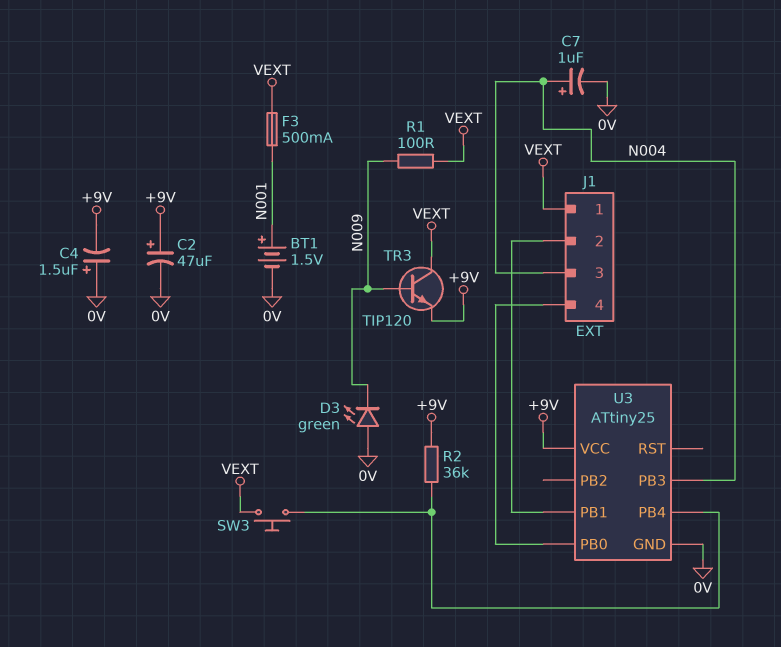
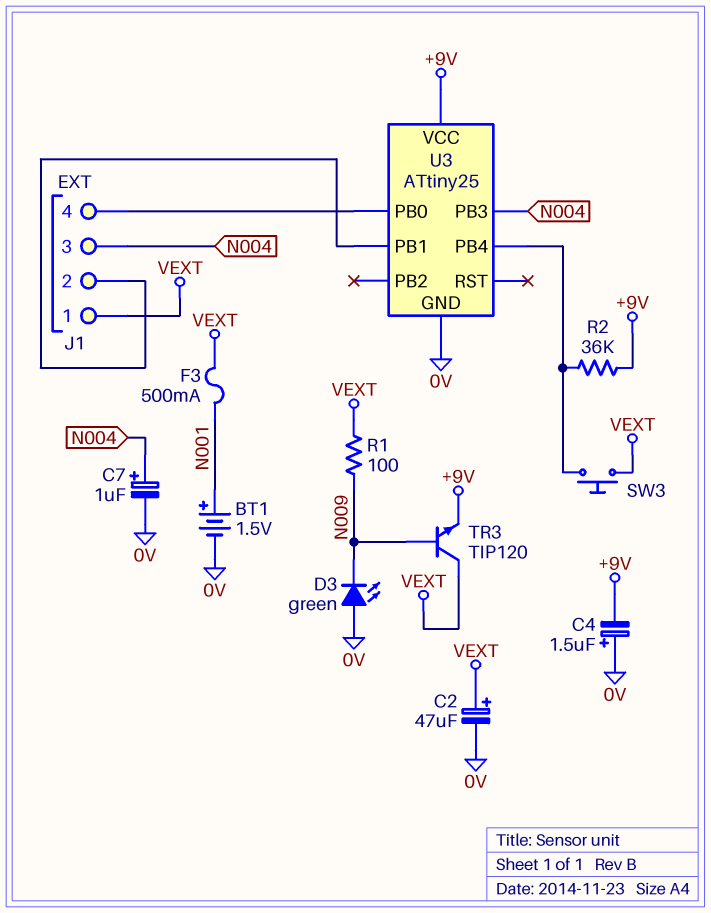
C2: 47uF (plus +9V, minus 0V) -> 47uF (plus VEXT, minus 0V)

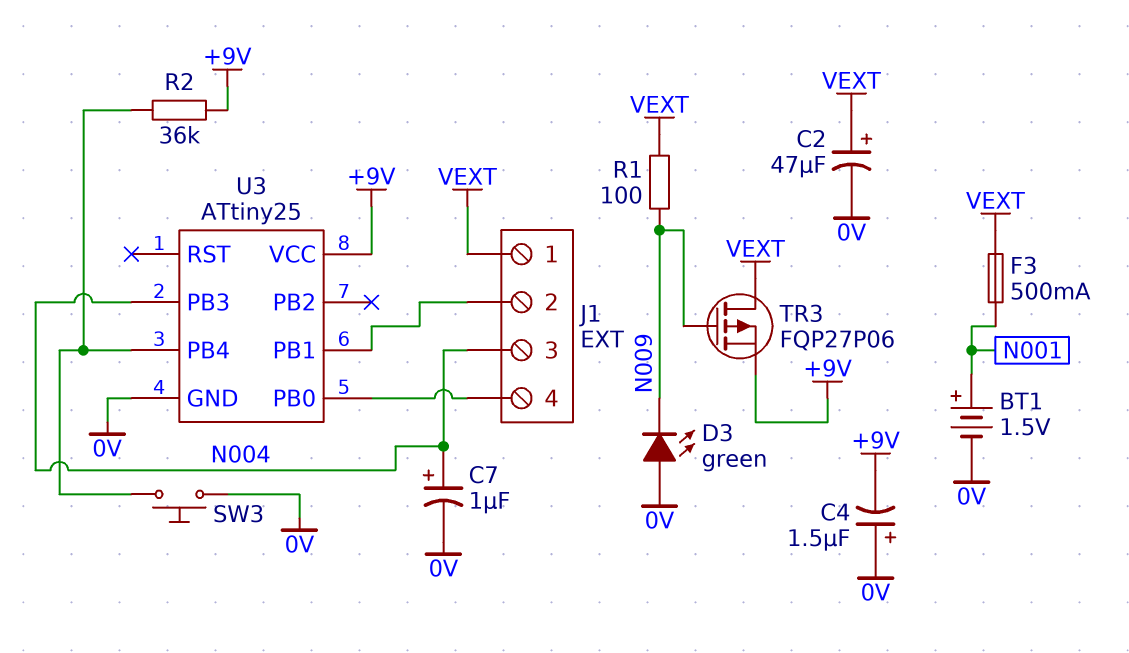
SW3: button (U3/PB4, VEXT) -> button (0V, U3/PB4)
TR3: NPN TIP120 (B N009, C VEXT, E +9V) -> PMOS FQP27P06 (G N009, D VEXT, S +9V)

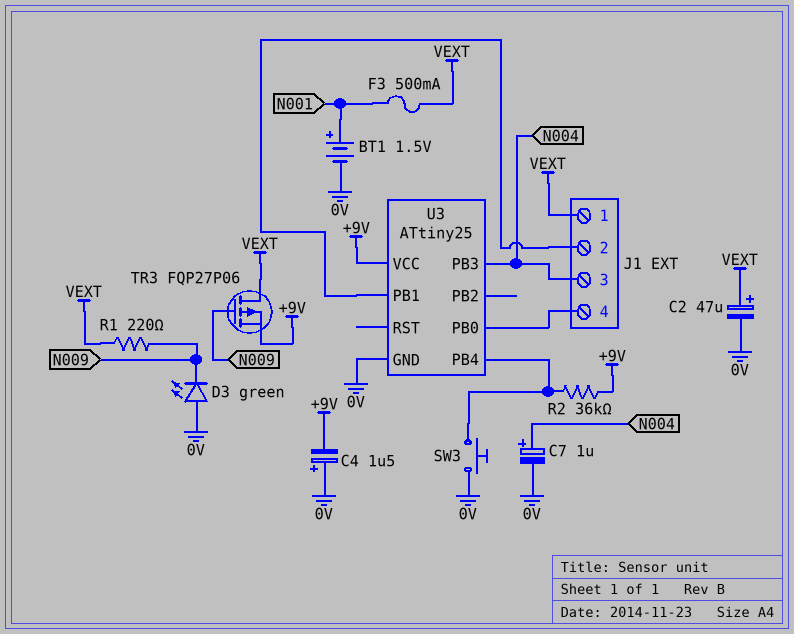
R1: 100 (N009, VEXT) -> 220 (N009, VEXT)

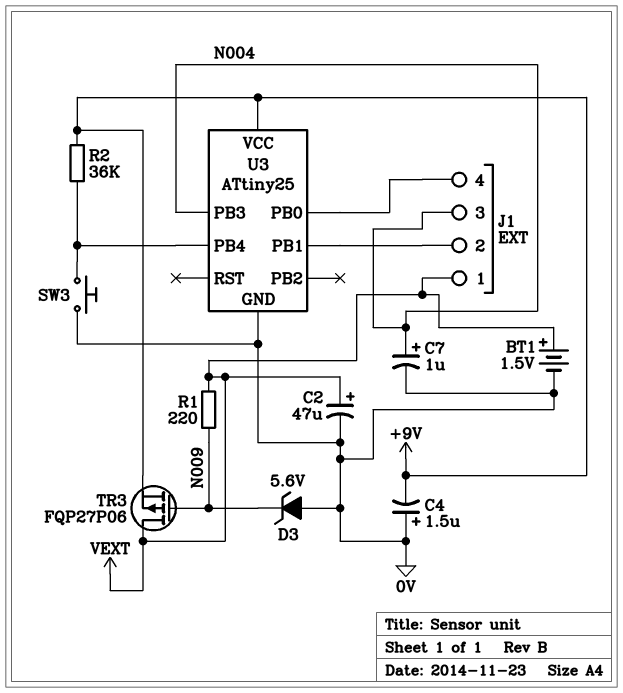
BT1: 1.5V (plus N001, minus 0V) -> 1.5V (plus VEXT, minus 0V)
D3: LED green (A 0V, K N009) -> zener 5.6V (A 0V, K N009)
F3: 500mA (N001, VEXT) -> none

